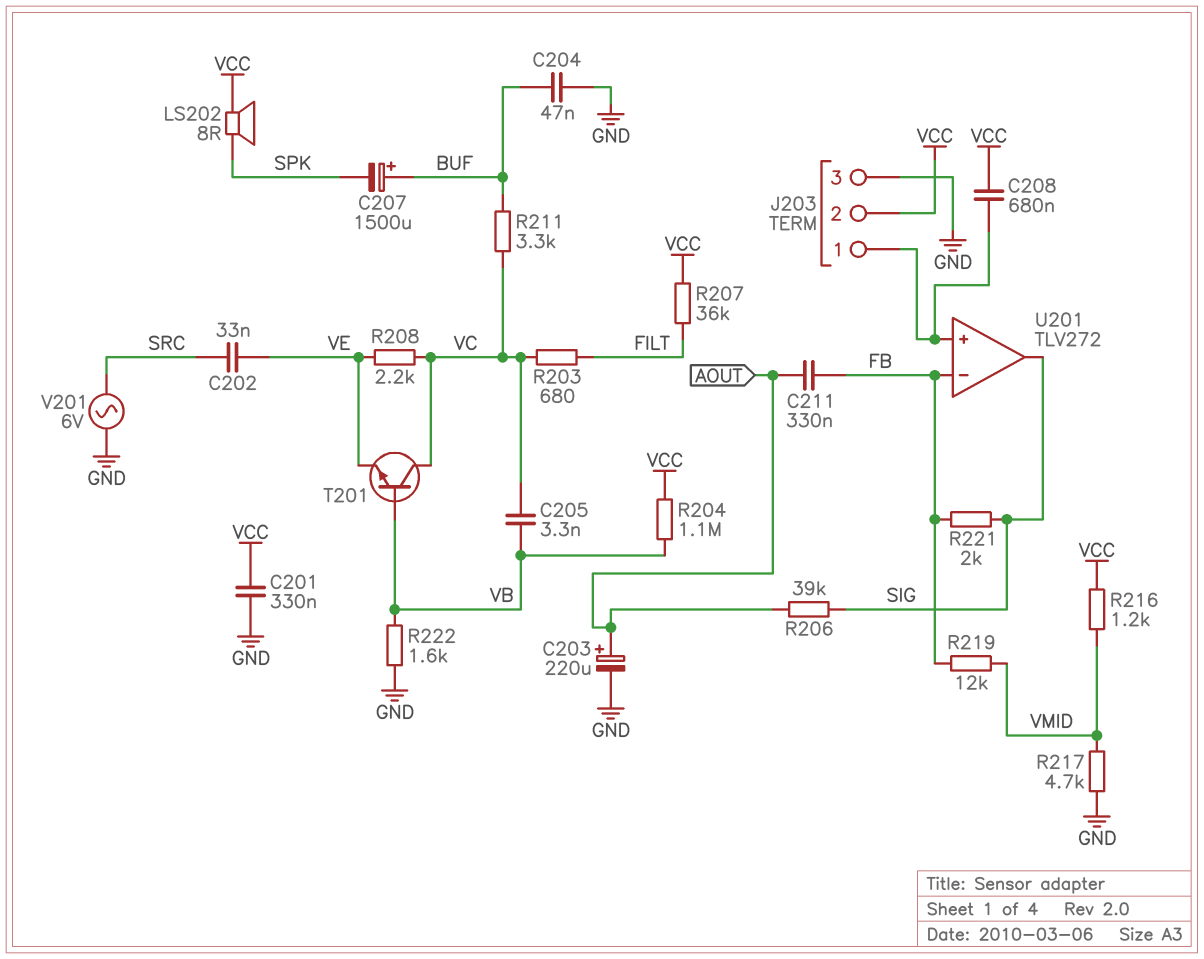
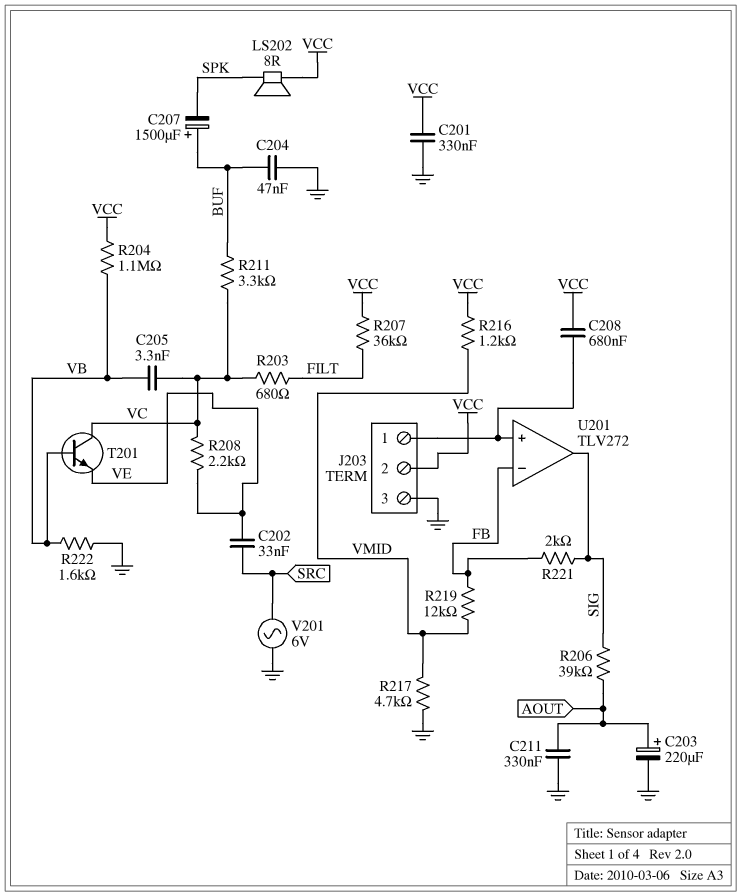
C211: 330nF (AOUT, FB) -> 330nF (AOUT, GND)

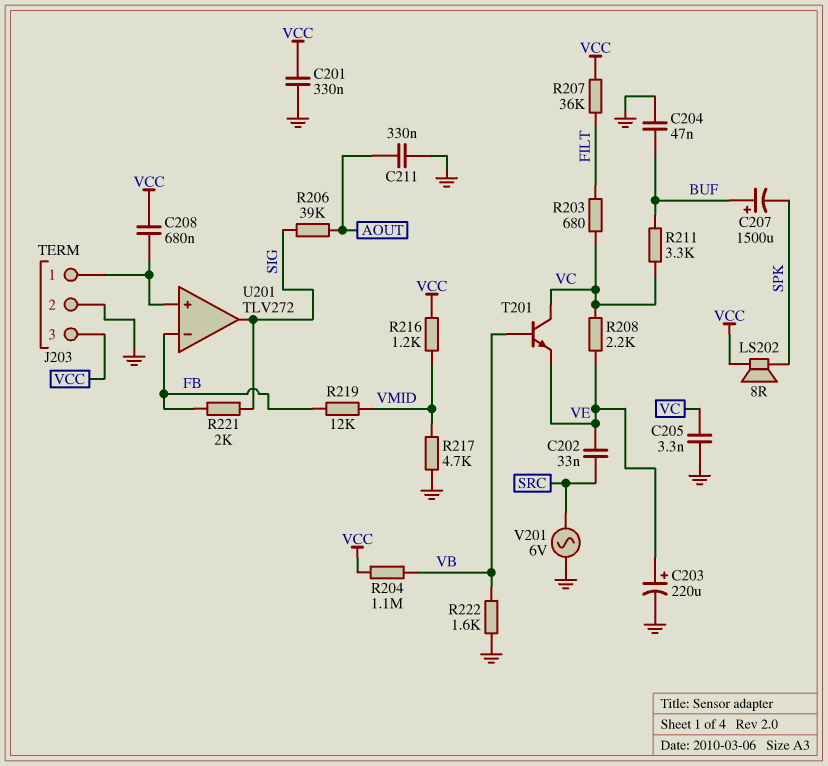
C203: 220uF (plus AOUT, minus GND) -> 220uF (plus VE, minus GND)
C205: 3.3nF (VB, VC) -> 3.3nF (GND, VC)
J203 pin 2: VCC -> GND
J203 pin 3: GND -> VCC

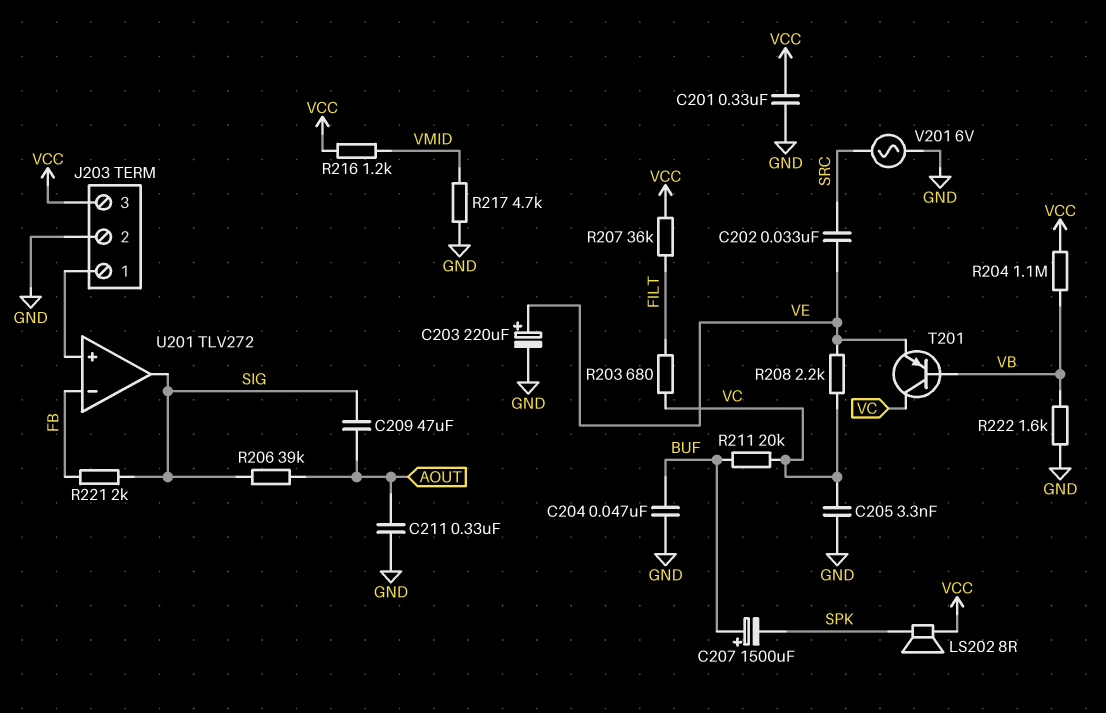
C208: 680nF (J203/1, VCC) -> none
C209: none -> 47uF (AOUT, SIG)
R211: 3.3k (BUF, VC) -> 20k (BUF, VC)
R219: 12k (FB, VMID) -> none
T201: NPN (B VB, C VC, E VE) -> PNP (B VB, C VC, E VE)

